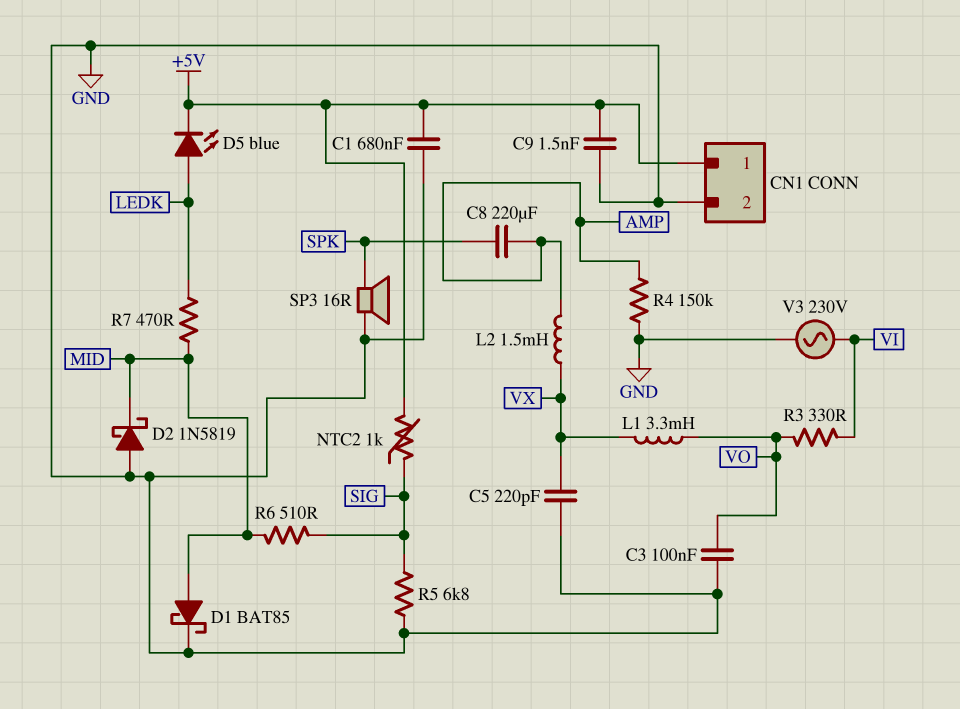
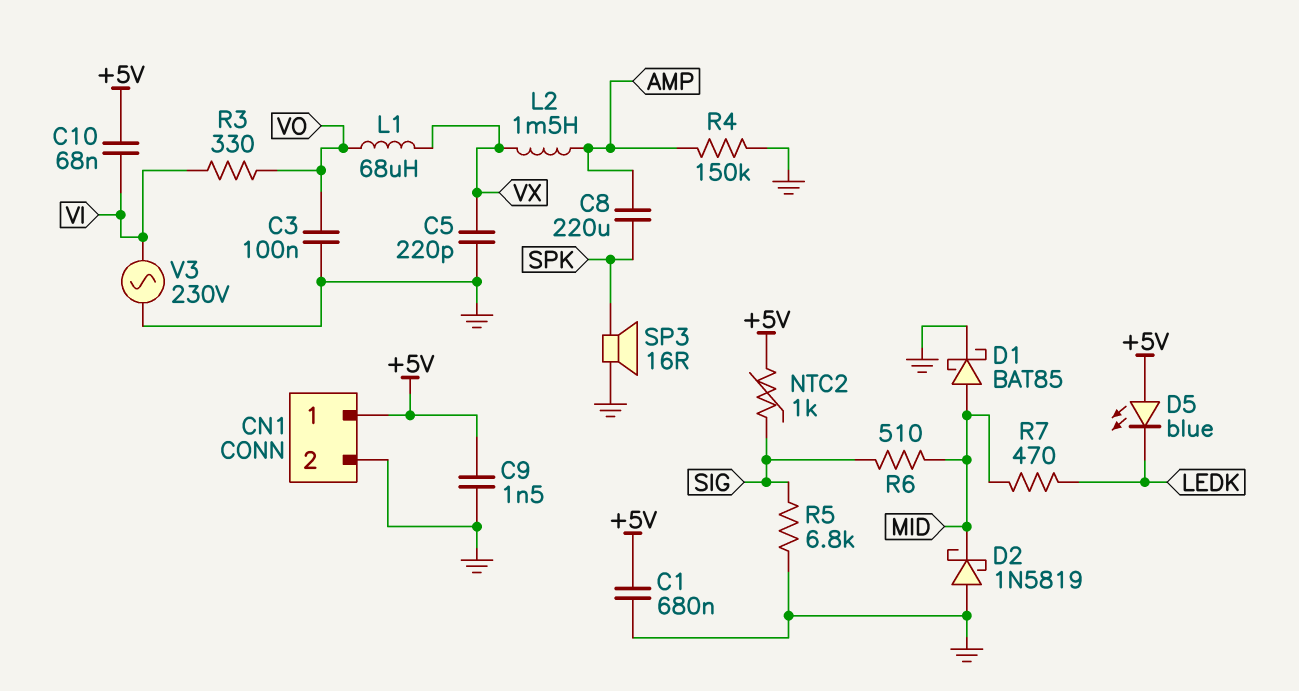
C10: none -> 68nF (+5V, VI)
D5: LED blue (A LEDK, K +5V) -> LED blue (A +5V, K LEDK)
L1: 3.3mH (VO, VX) -> 68uH (VO, VX)

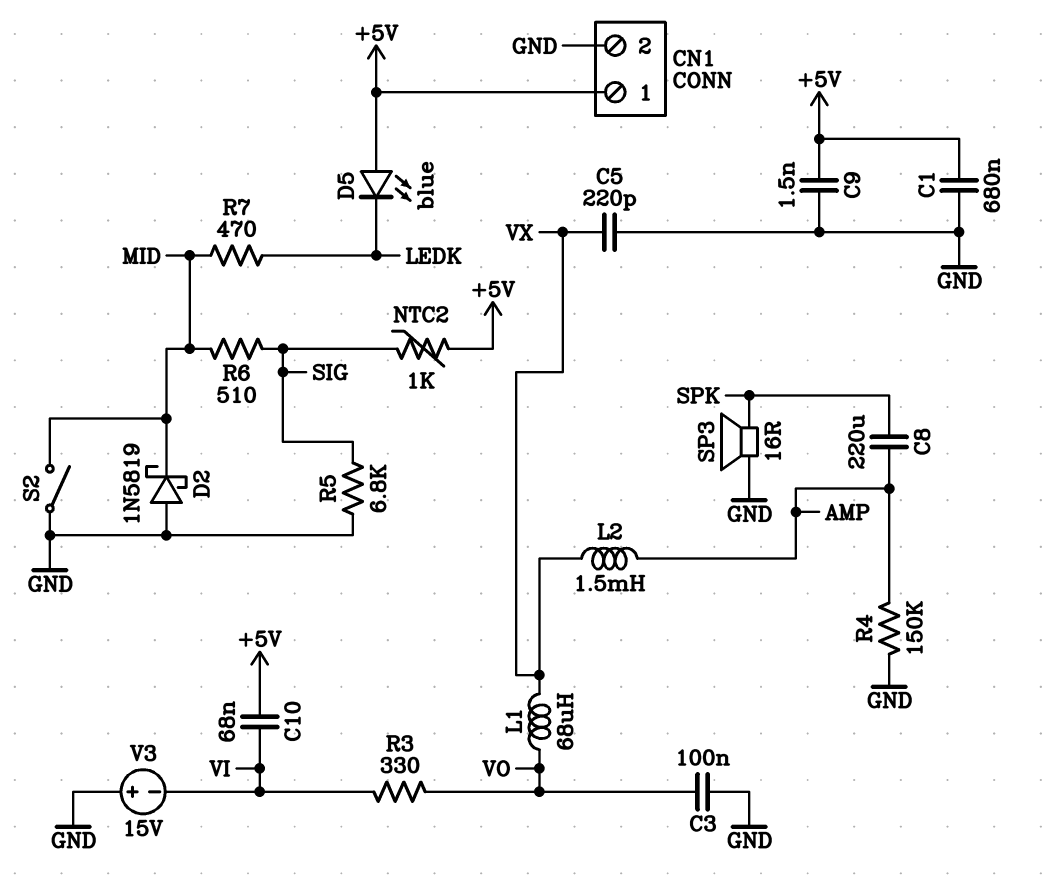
D1: schottky BAT85 (A MID, K GND) -> none
S2: none -> switch (GND, MID)
V3: AC 230V (GND, VI) -> 15V (plus GND, minus VI)

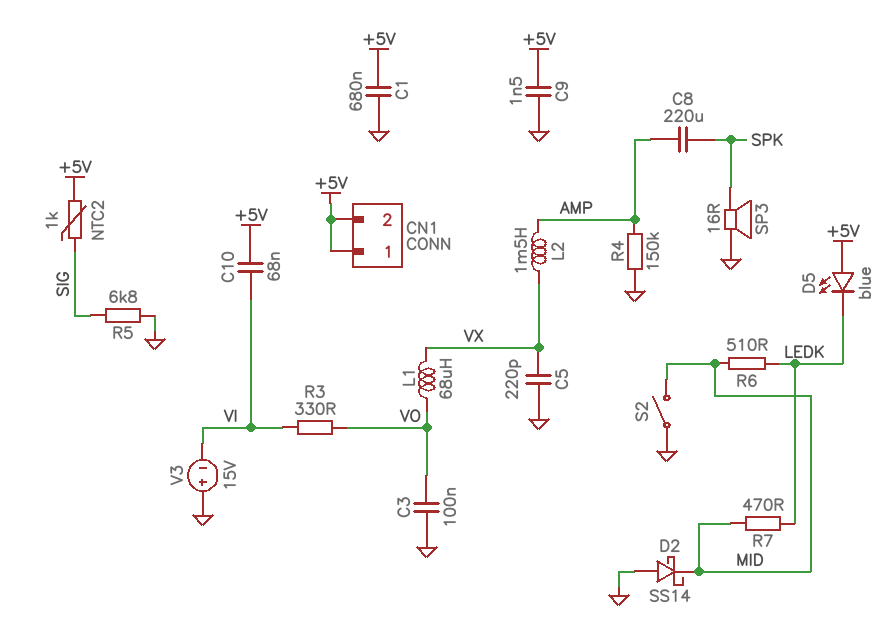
CN1 pin 2: GND -> +5V
D2: schottky 1N5819 (A GND, K MID) -> schottky SS14 (A GND, K MID)
R6: 510 (MID, SIG) -> 510 (LEDK, MID)

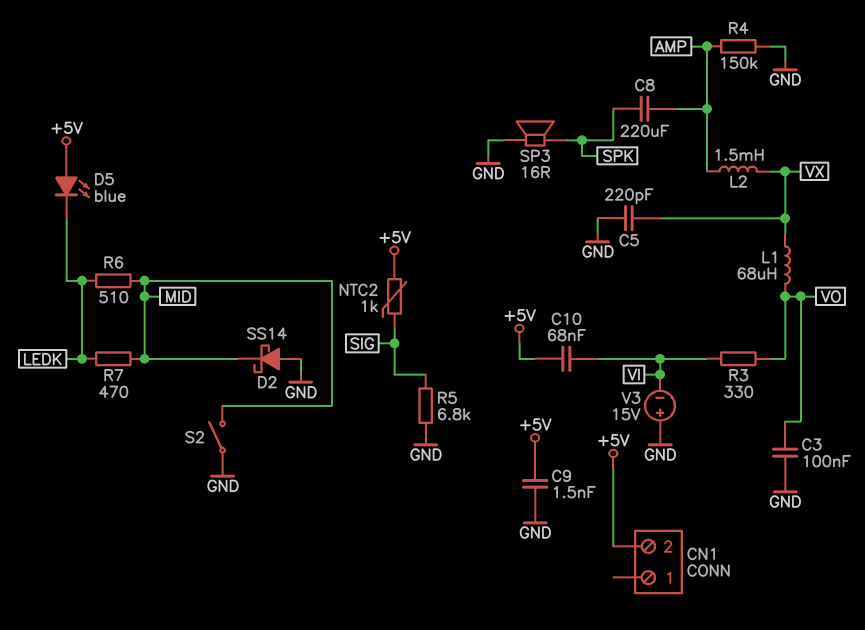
C1: 680nF (+5V, GND) -> none
CN1 pin 1: +5V -> none

